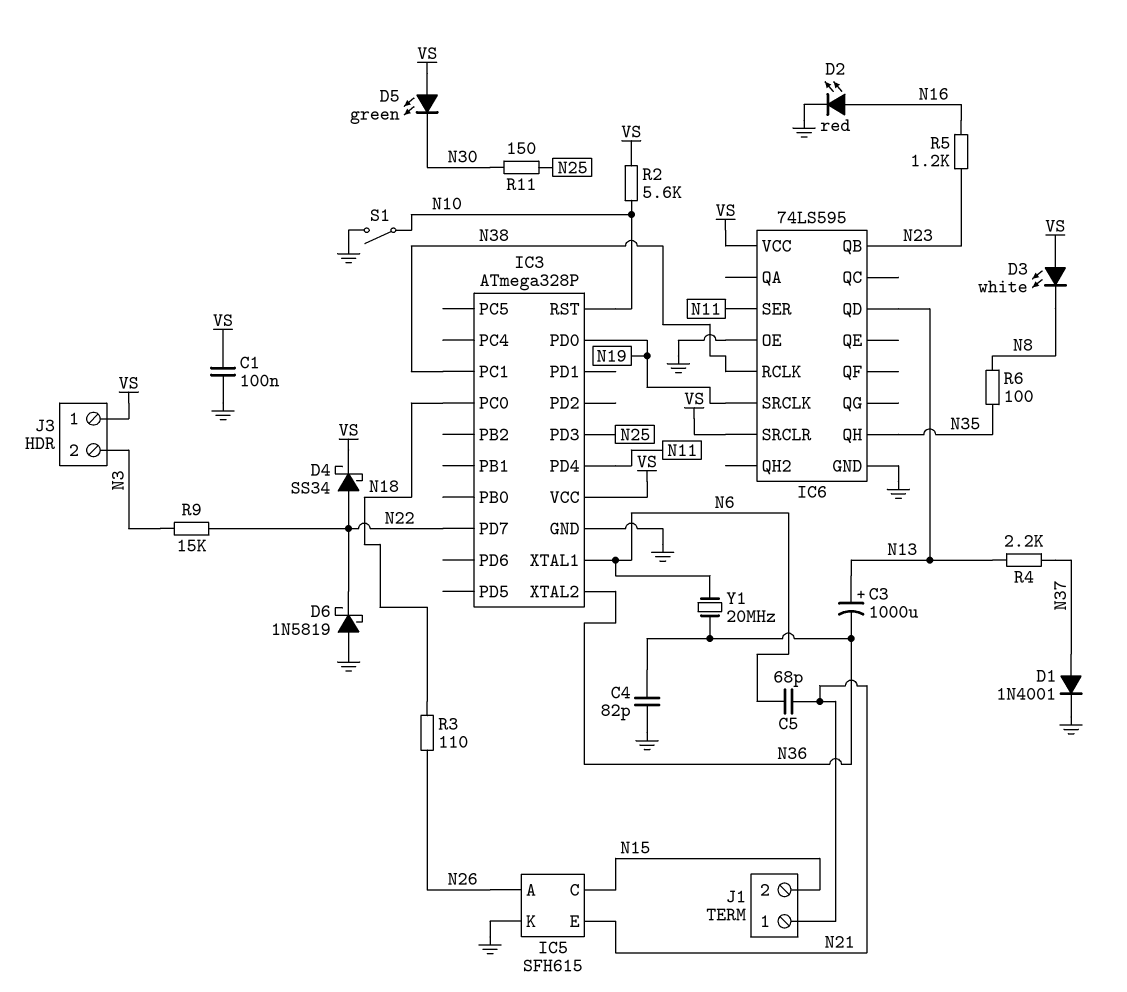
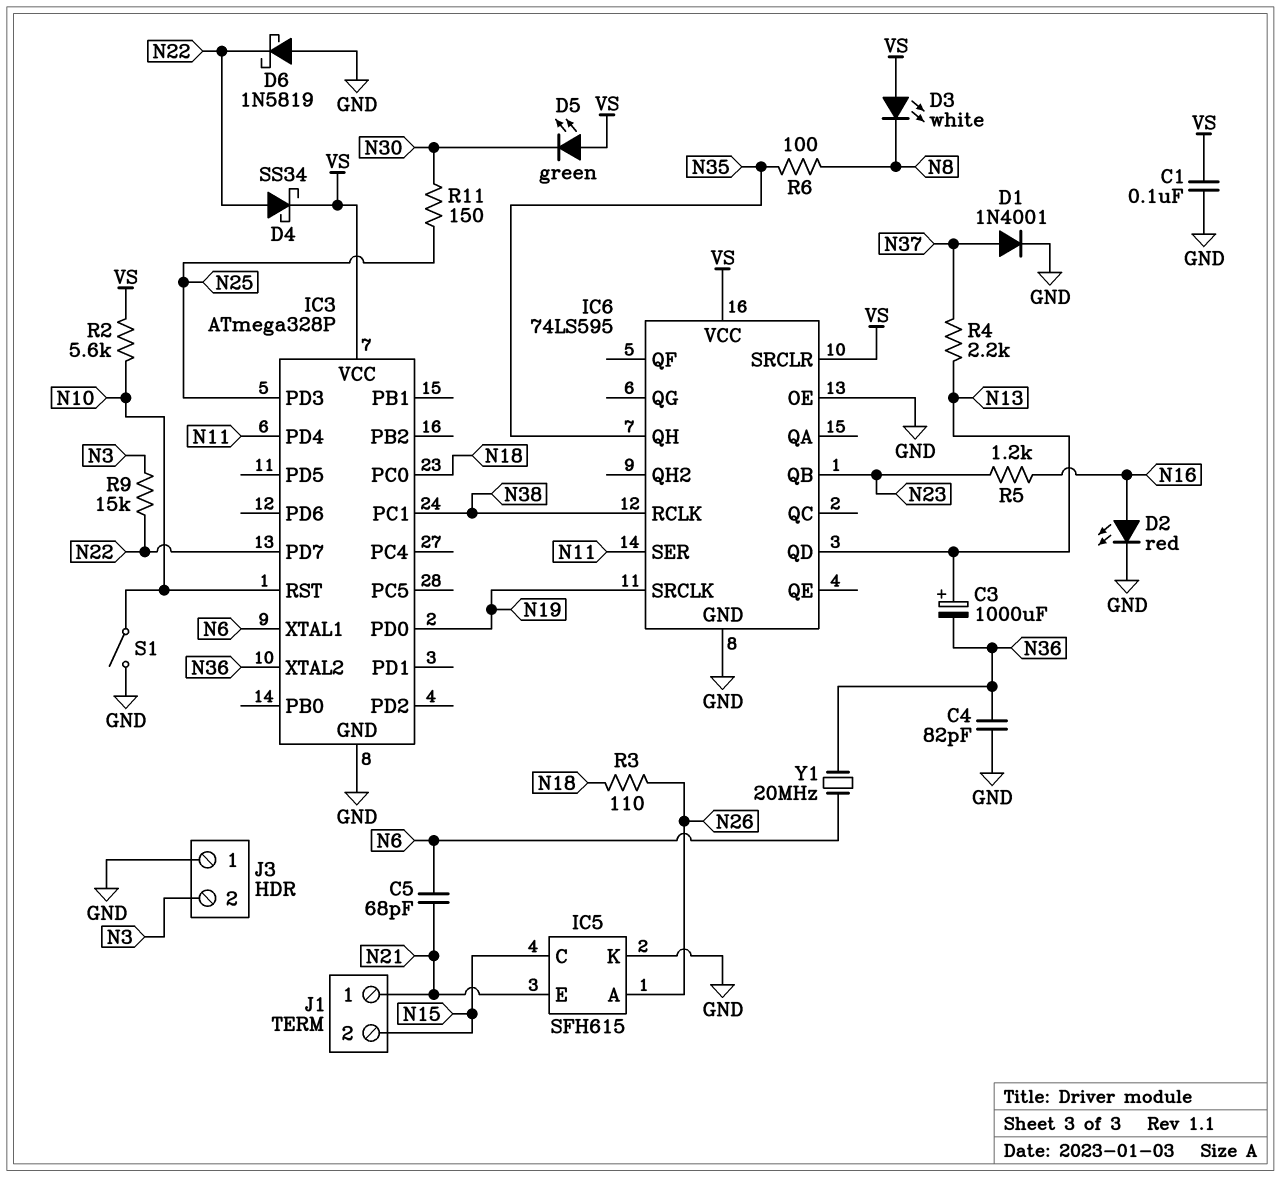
J3 pin 1: VS -> GND

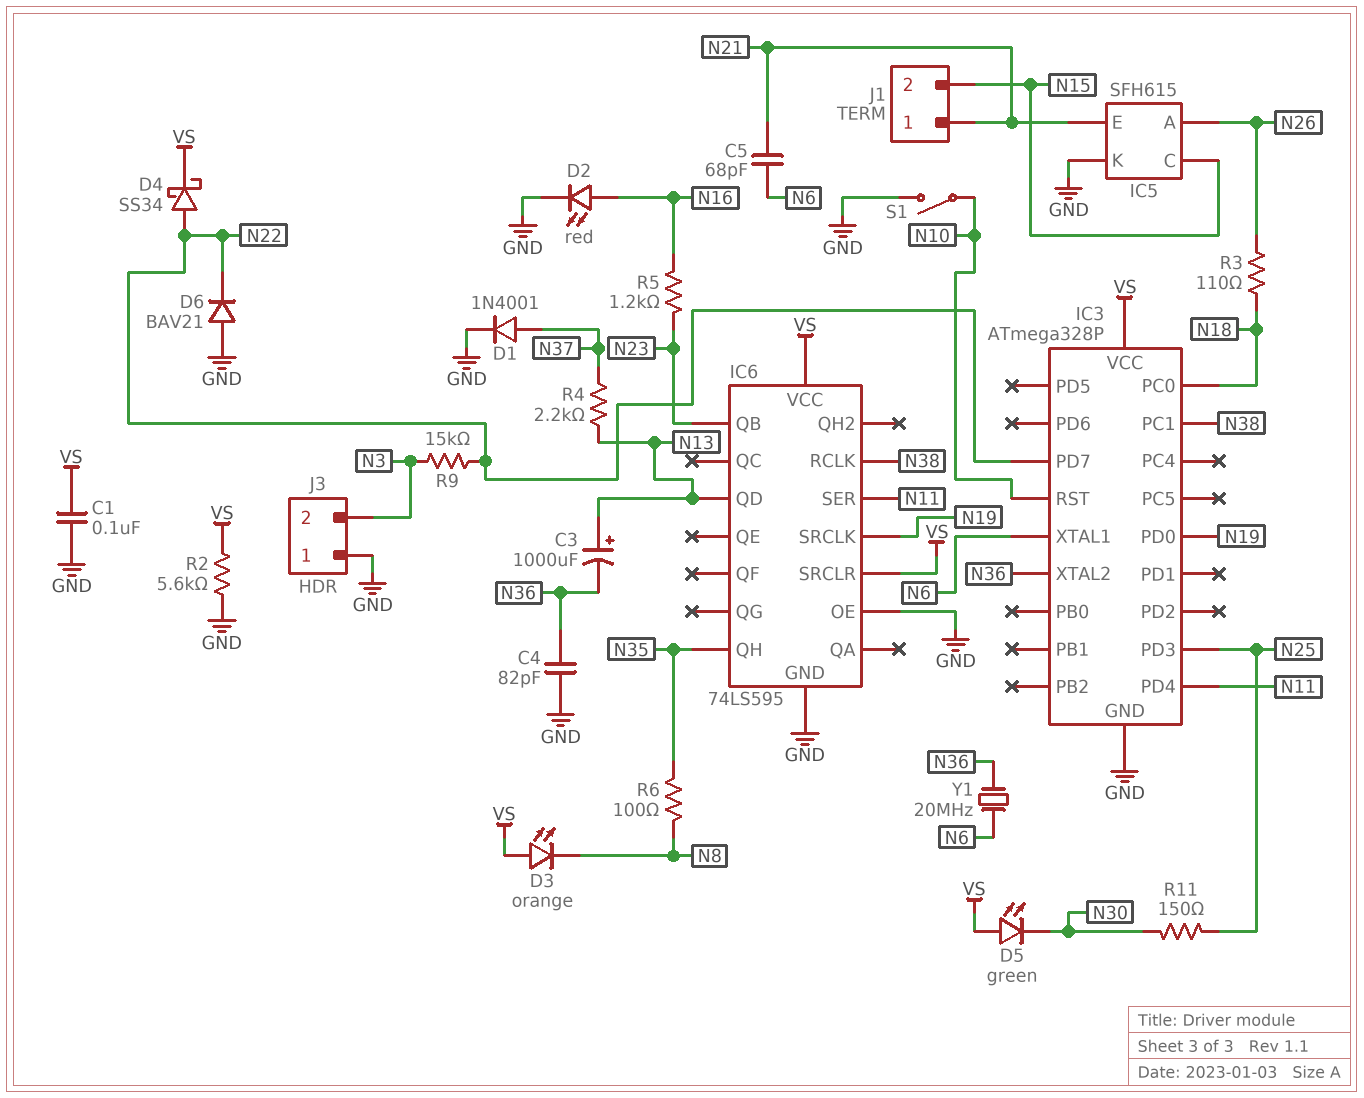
D3: LED white (A VS, K N8) -> LED orange (A VS, K N8)
D6: schottky 1N5819 (A GND, K N22) -> diode BAV21 (A GND, K N22)
R2: 5.6k (N10, VS) -> 5.6k (GND, VS)

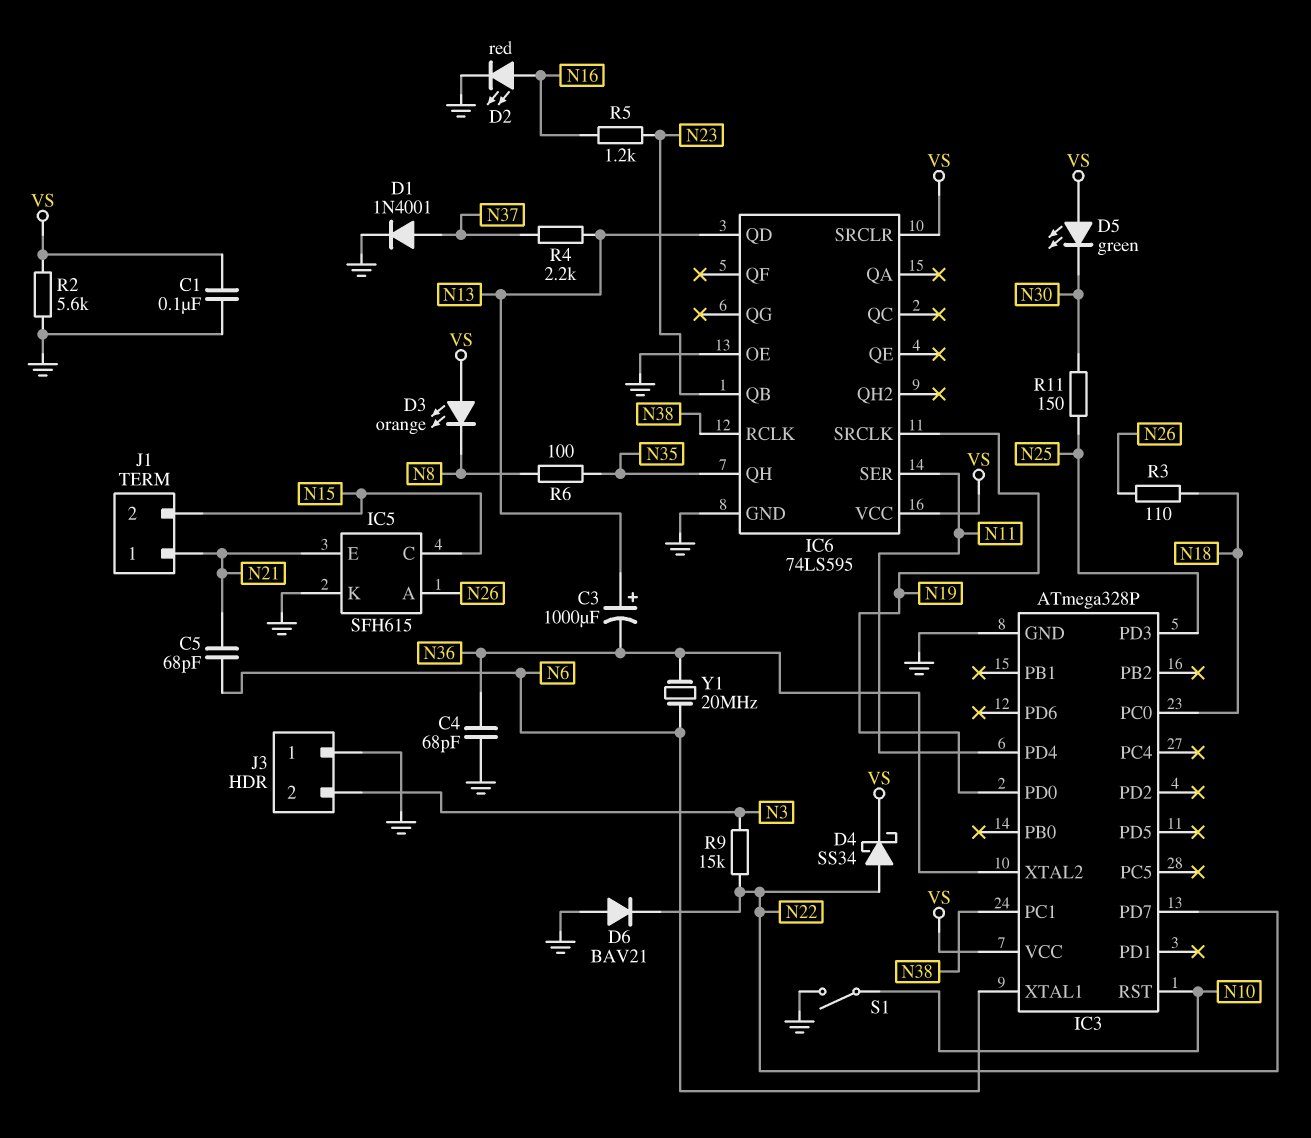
C4: 82pF (GND, N36) -> 68pF (GND, N36)

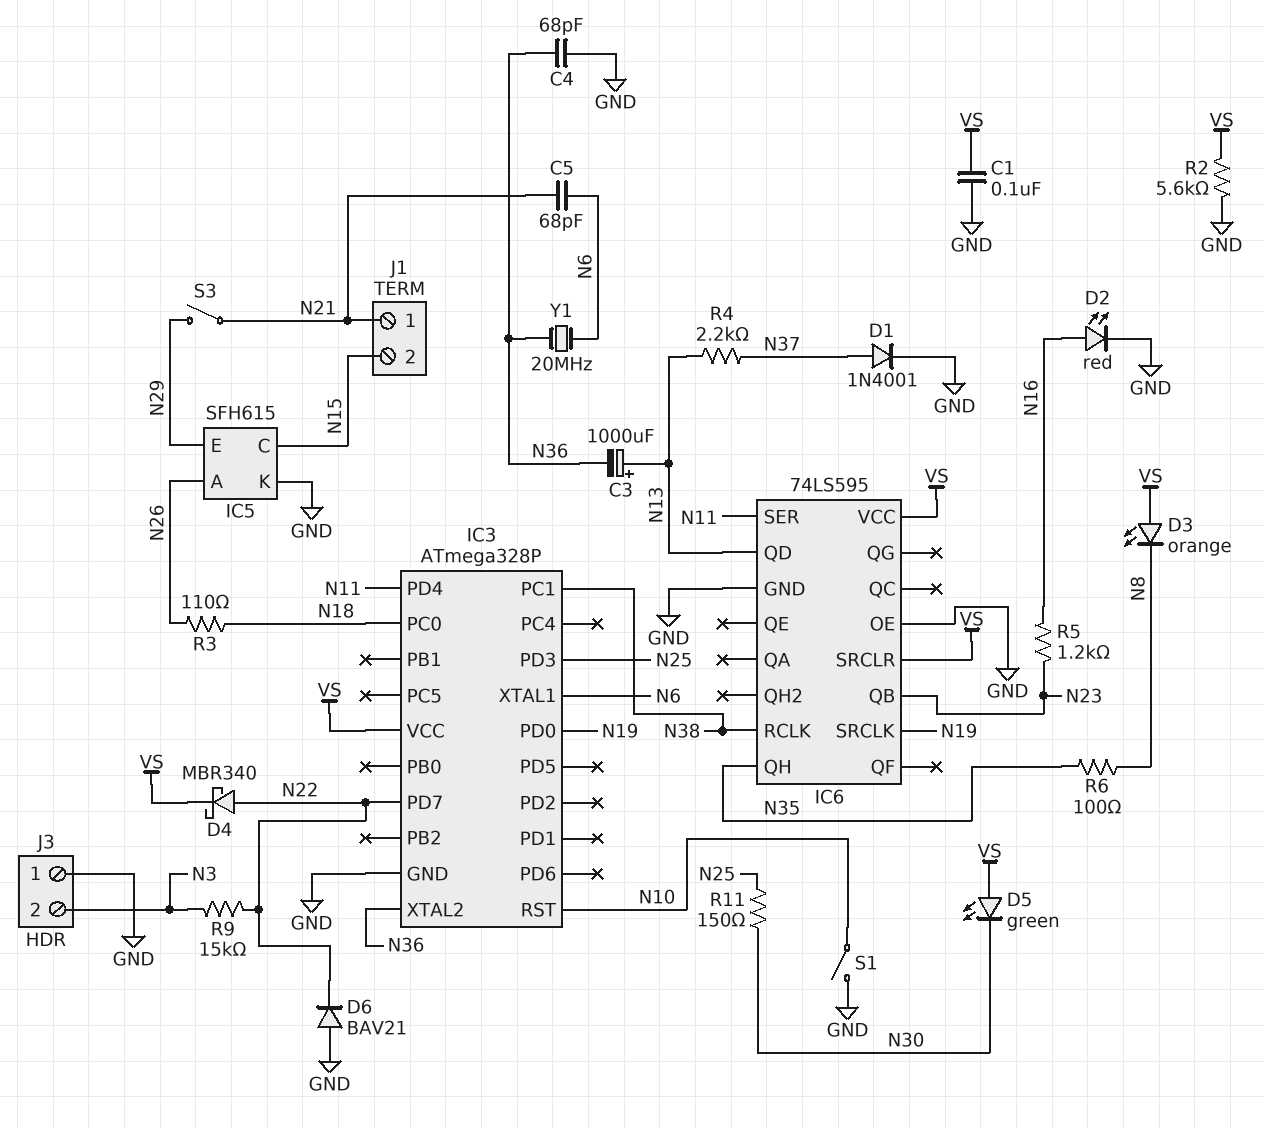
D4: schottky SS34 (A N22, K VS) -> schottky MBR340 (A N22, K VS)
IC5 pin E: N21 -> N29
S3: none -> switch (N21, N29)

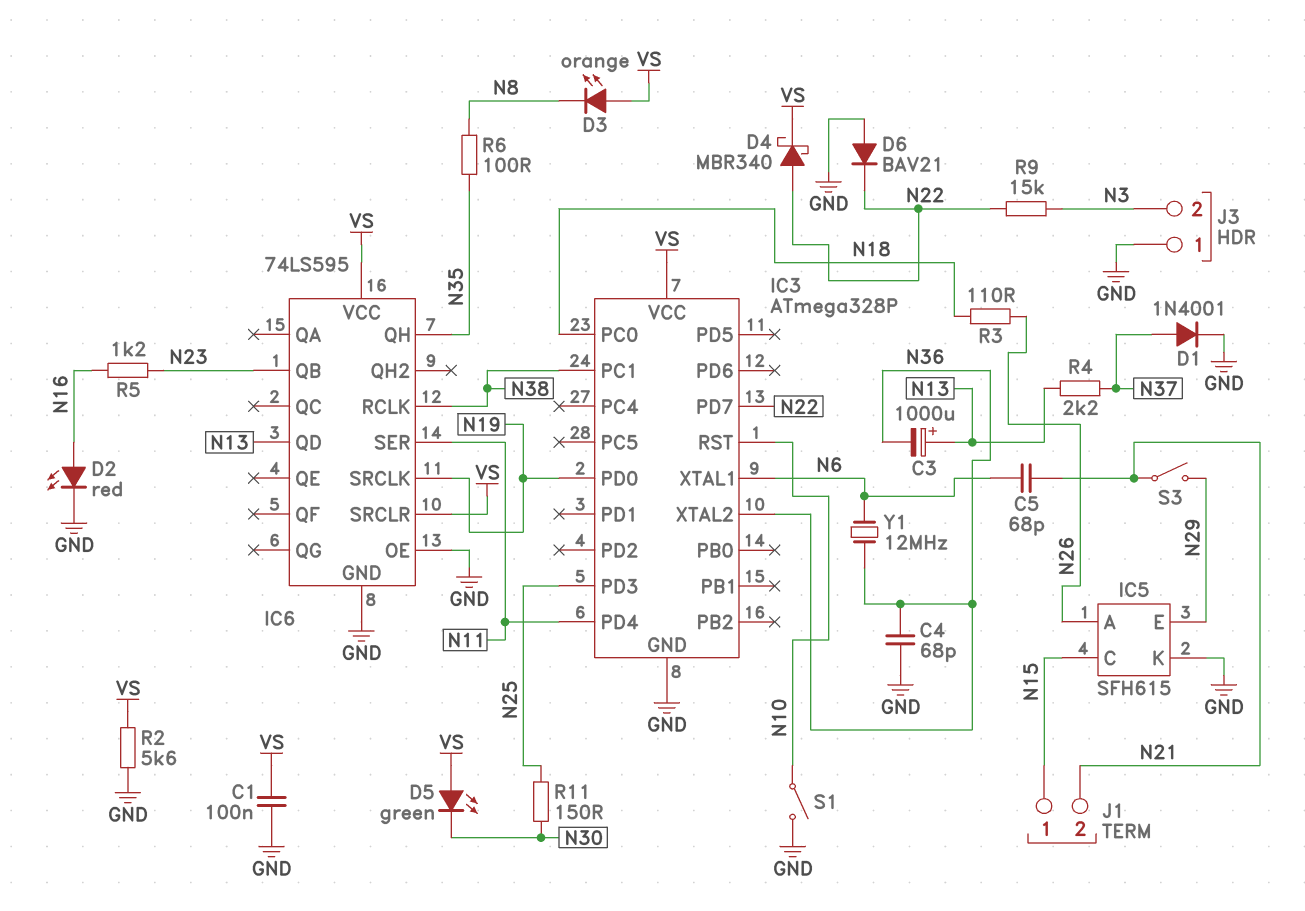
J1 pin 1: N21 -> N15
J1 pin 2: N15 -> N21
Y1: 20MHz (N6, N36) -> 12MHz (N6, N36)

